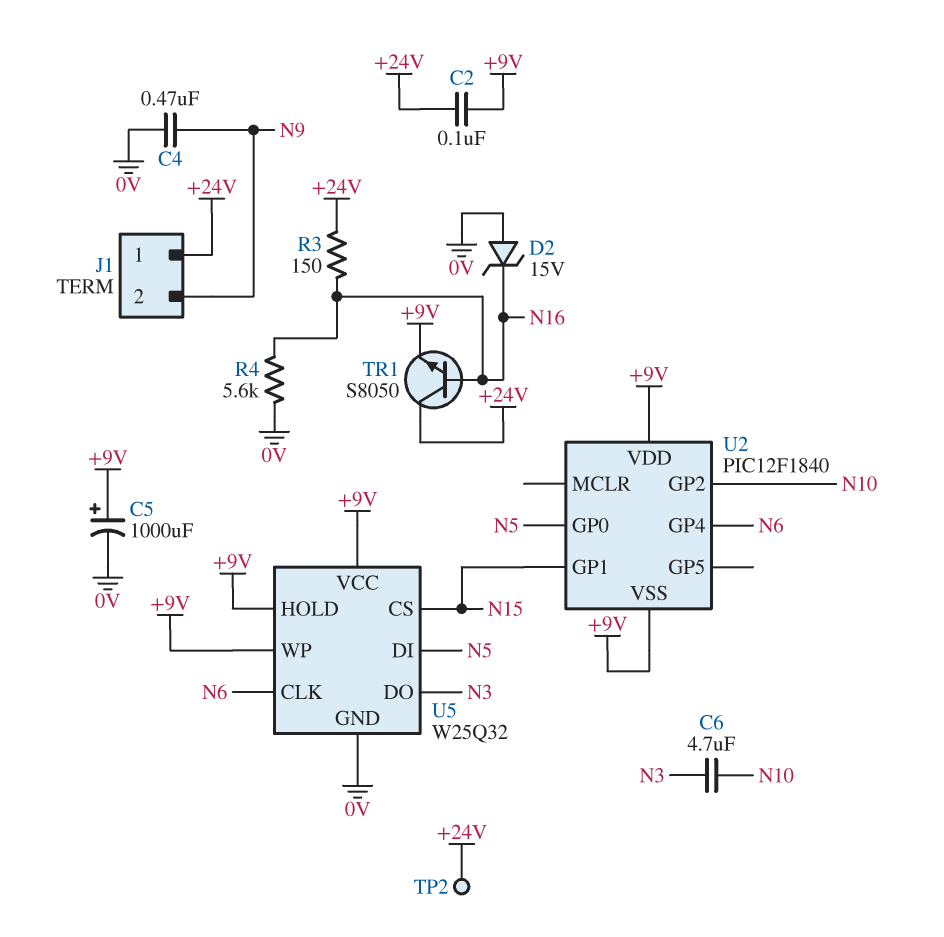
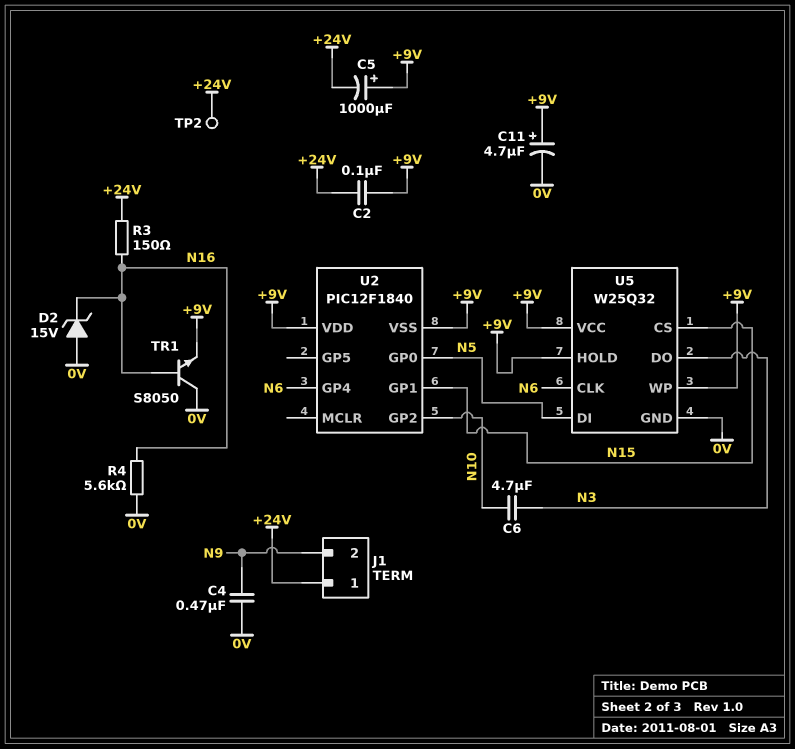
C5: 1000uF (plus +9V, minus 0V) -> 1000uF (plus +9V, minus +24V)
C11: none -> 4.7uF (plus +9V, minus 0V)
TR1: NPN S8050 (B N16, C +24V, E +9V) -> NPN S8050 (B N16, C 0V, E +9V)

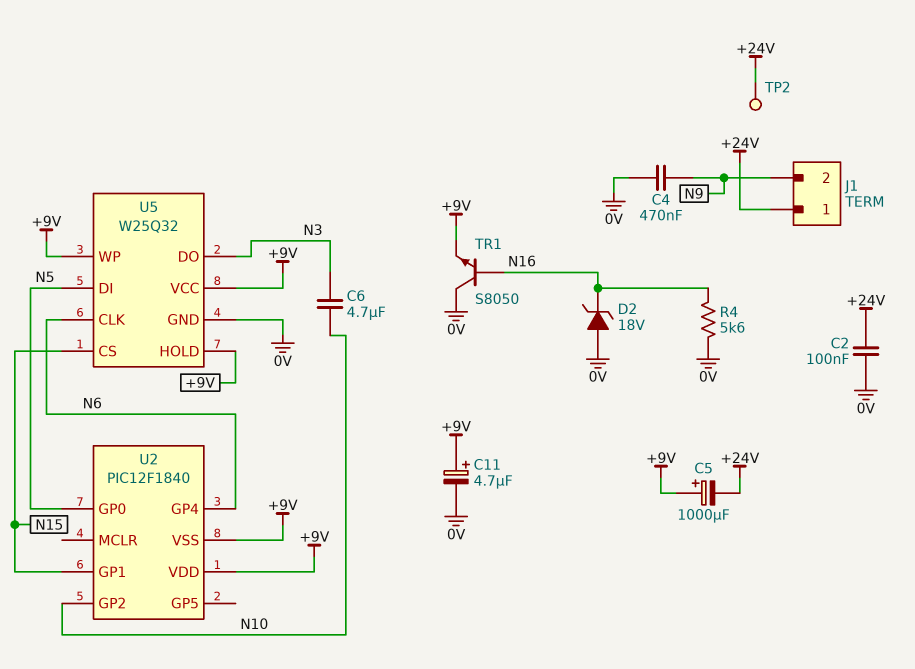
C2: 100nF (+9V, +24V) -> 100nF (+24V, 0V)
D2: zener 15V (A 0V, K N16) -> zener 18V (A 0V, K N16)
R3: 150 (+24V, N16) -> none

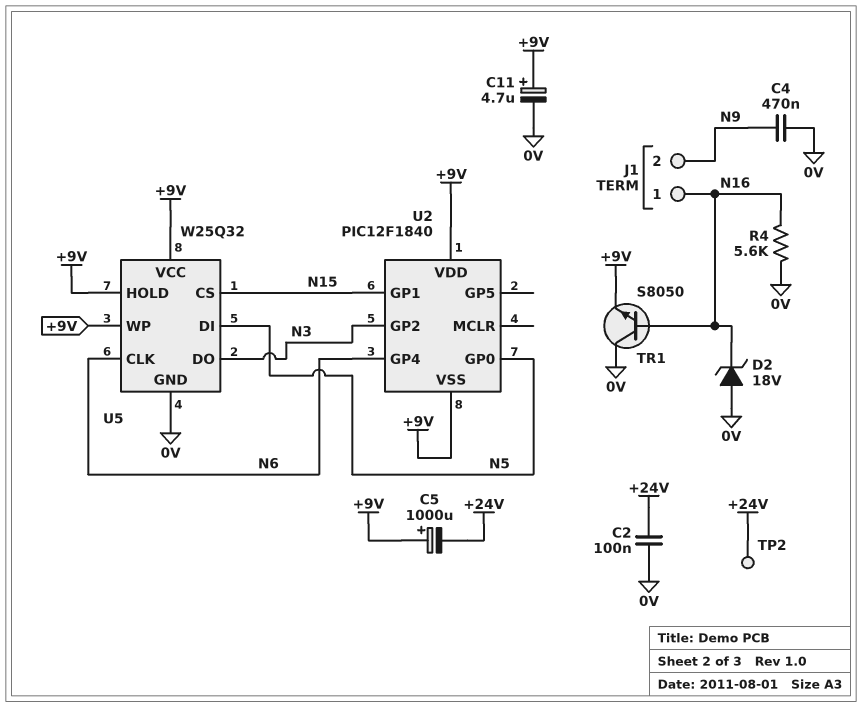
C6: 4.7uF (N3, N10) -> none
J1 pin 1: +24V -> N16
U2 pin GP2: N10 -> N3

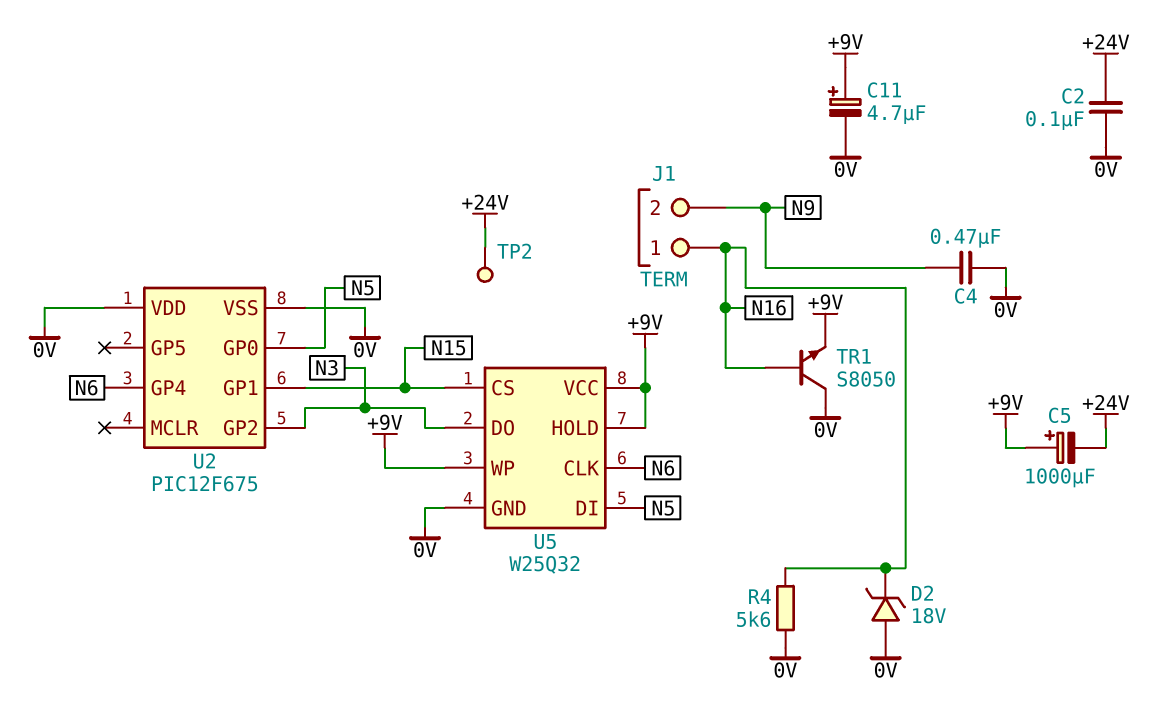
U2: PIC12F1840 -> PIC12F675
U2 pin VDD: +9V -> 0V
U2 pin VSS: +9V -> 0V

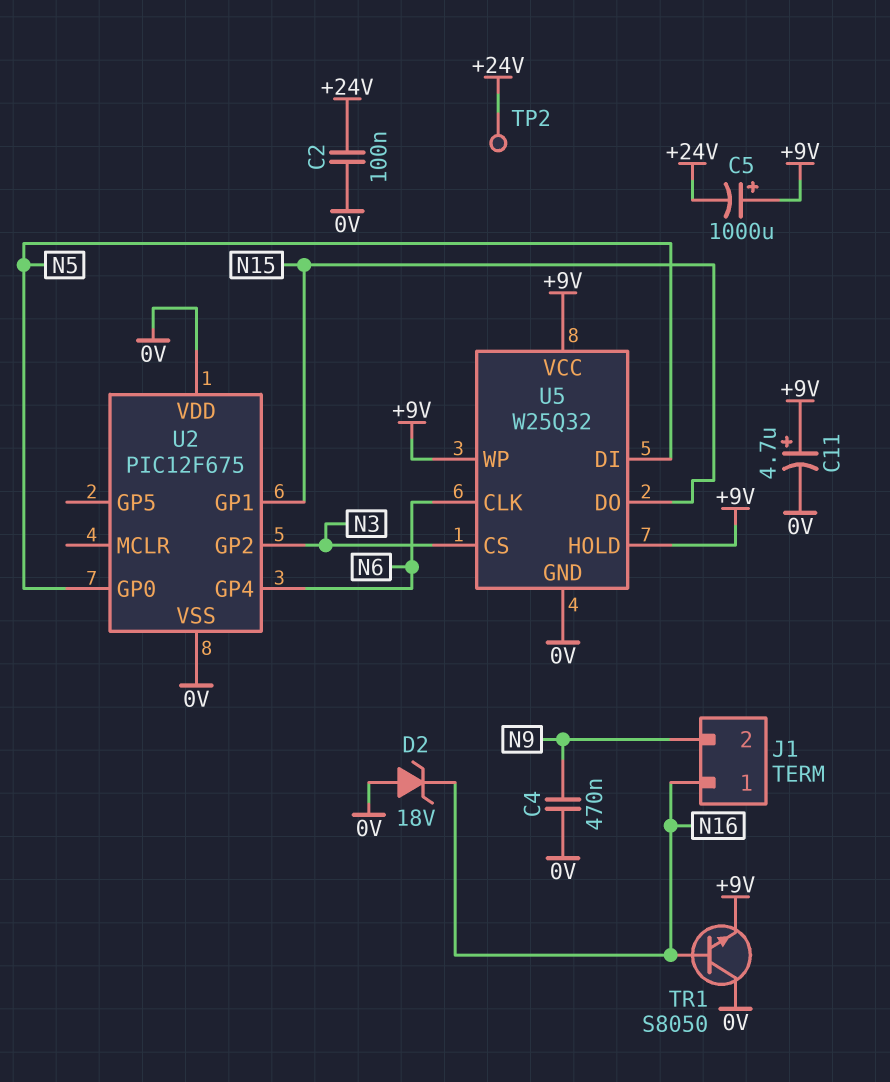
R4: 5.6k (0V, N16) -> none
U5 pin CS: N15 -> N3
U5 pin DO: N3 -> N15

